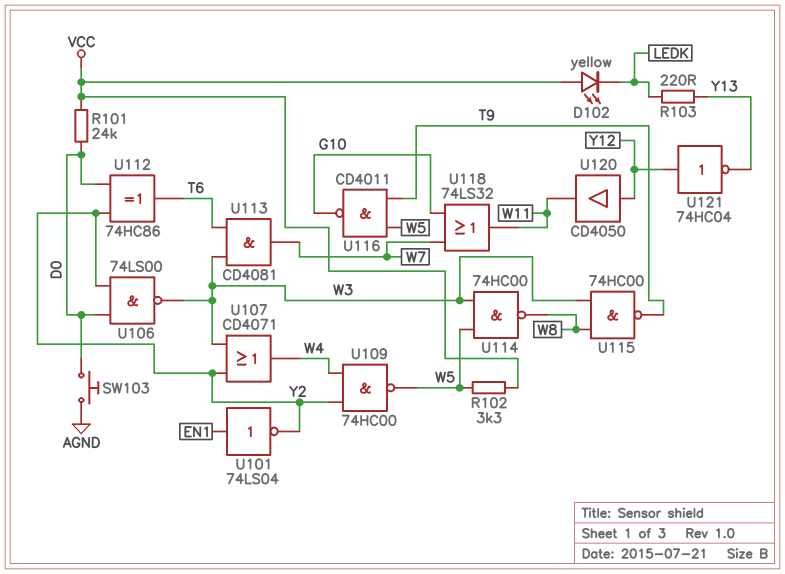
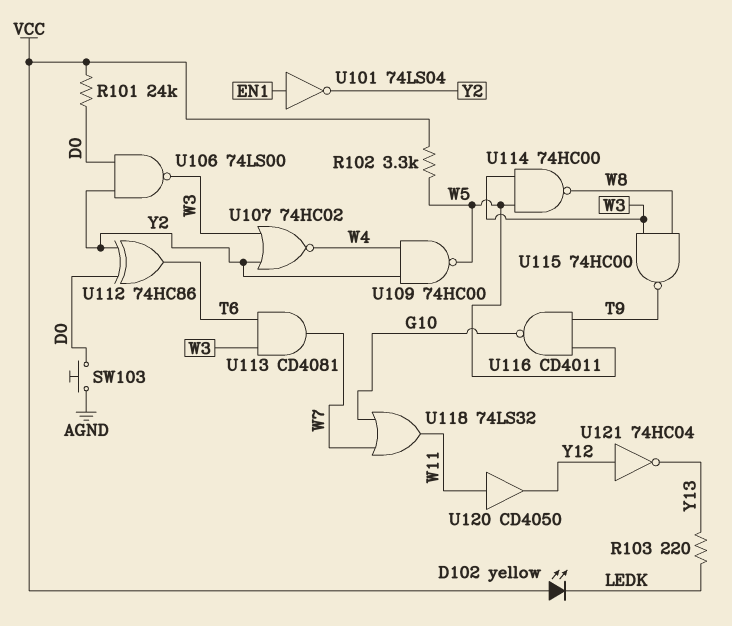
U107: OR CD4071 (in W3, in Y2, out W4) -> NOR 74HC02 (in W3, in Y2, out W4)
U120: buffer CD4050 (in Y12, out W11) -> buffer CD4050 (in W11, out Y12)

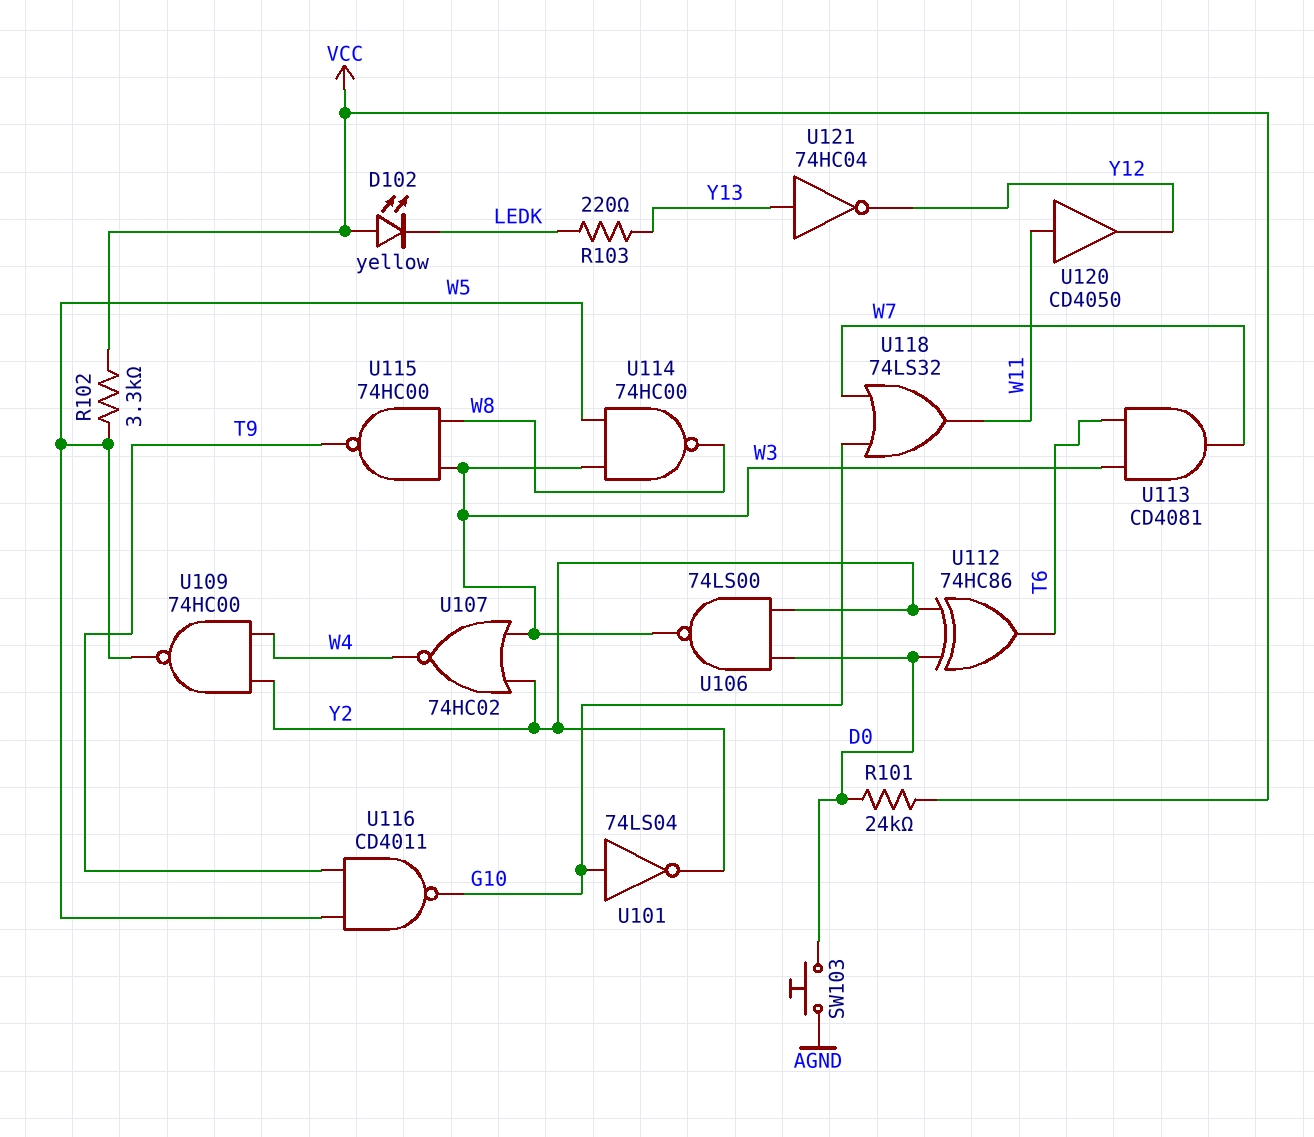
U101: NOT 74LS04 (in EN1, out Y2) -> NOT 74LS04 (in G10, out Y2)
U121: NOT 74HC04 (in Y12, out Y13) -> NOT 74HC04 (in Y13, out Y12)

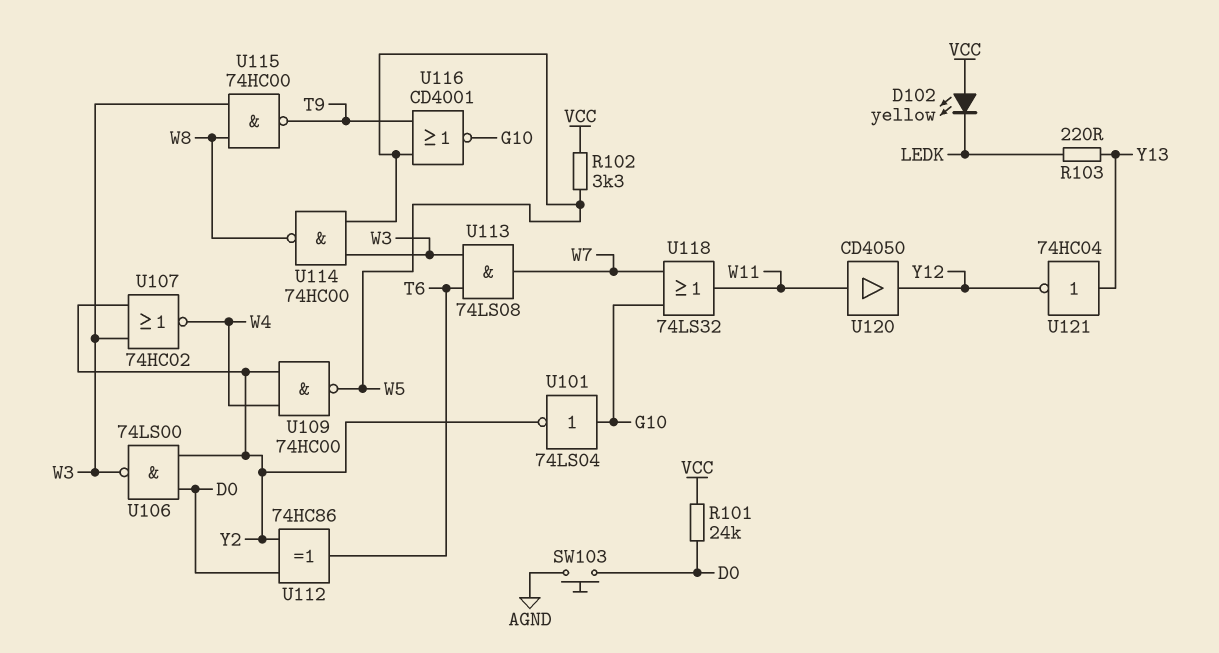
U113: AND CD4081 (in T6, in W3, out W7) -> AND 74LS08 (in T6, in W3, out W7)
U116: NAND CD4011 (in T9, in W5, out G10) -> NOR CD4001 (in T9, in W5, out G10)

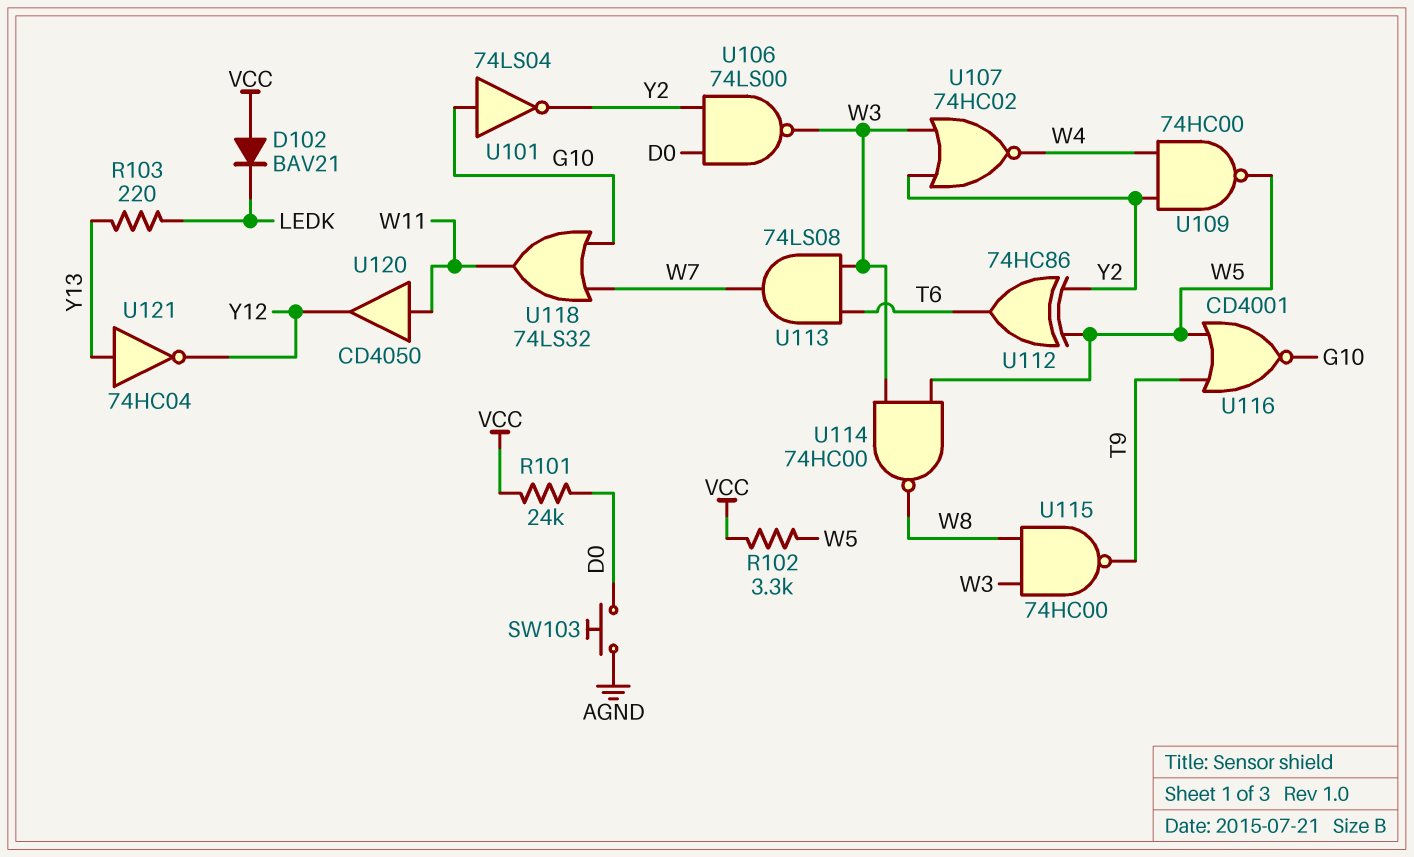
D102: LED yellow (A VCC, K LEDK) -> diode BAV21 (A VCC, K LEDK)
U112: XOR 74HC86 (in D0, in Y2, out T6) -> XOR 74HC86 (in W5, in Y2, out T6)

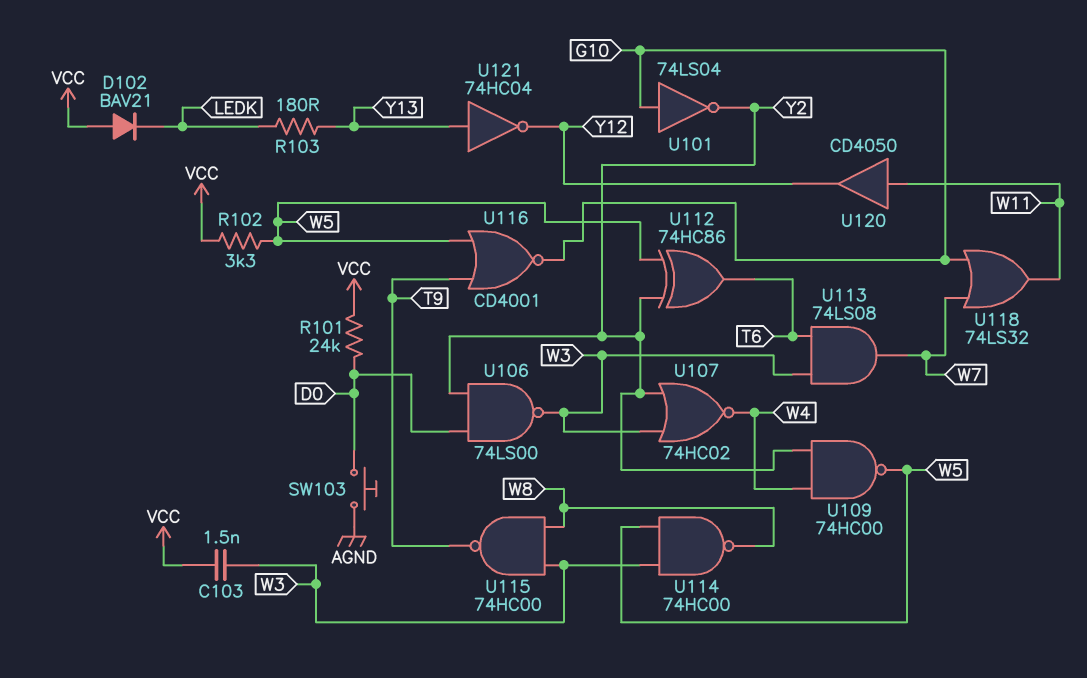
C103: none -> 1.5nF (VCC, W3)
R103: 220 (LEDK, Y13) -> 180 (LEDK, Y13)

